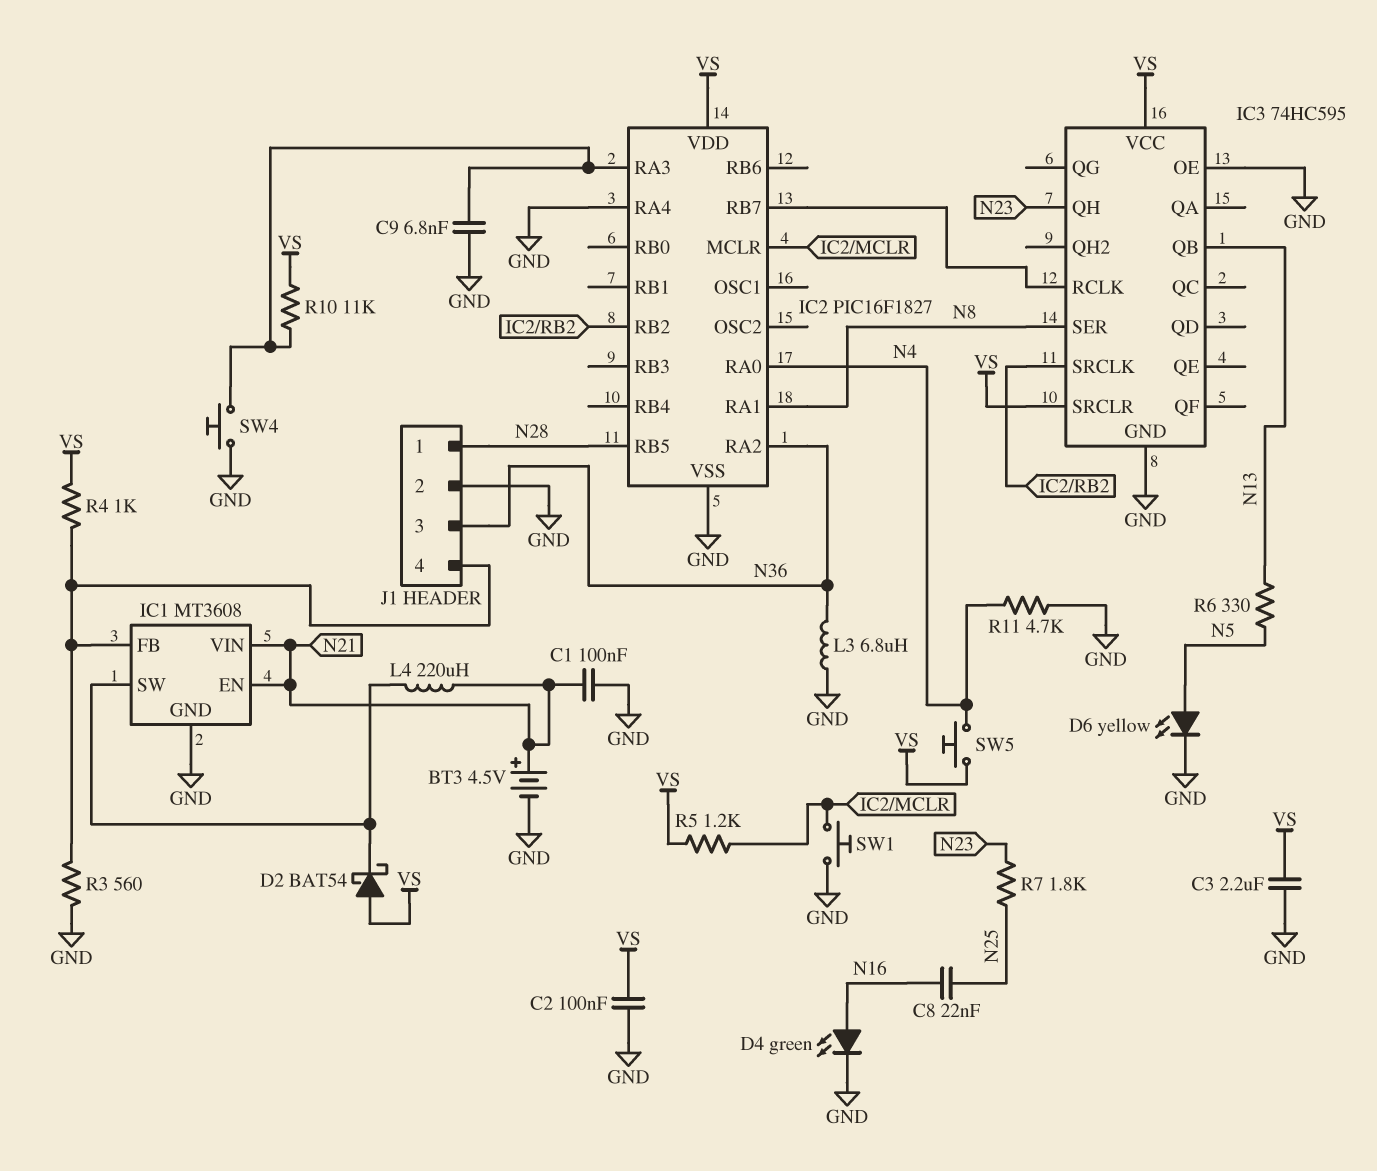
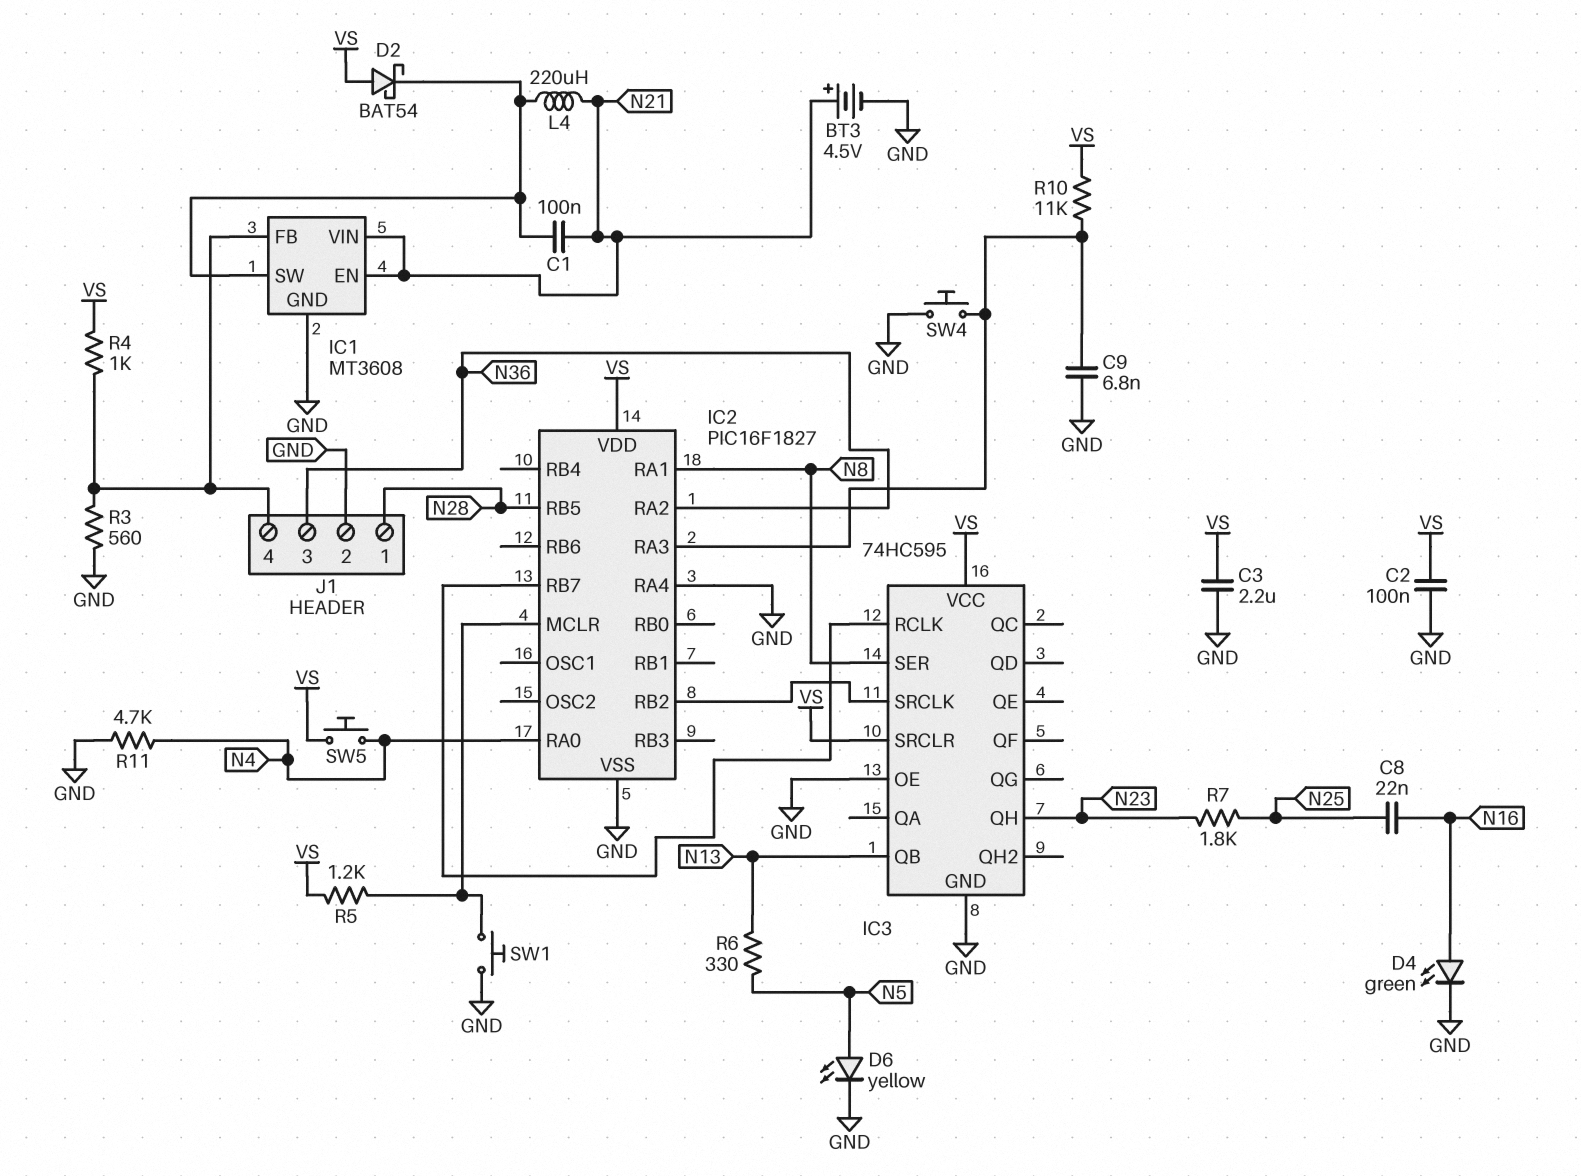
C1: 100nF (GND, N21) -> 100nF (IC1/SW, N21)
L3: 6.8uH (GND, N36) -> none

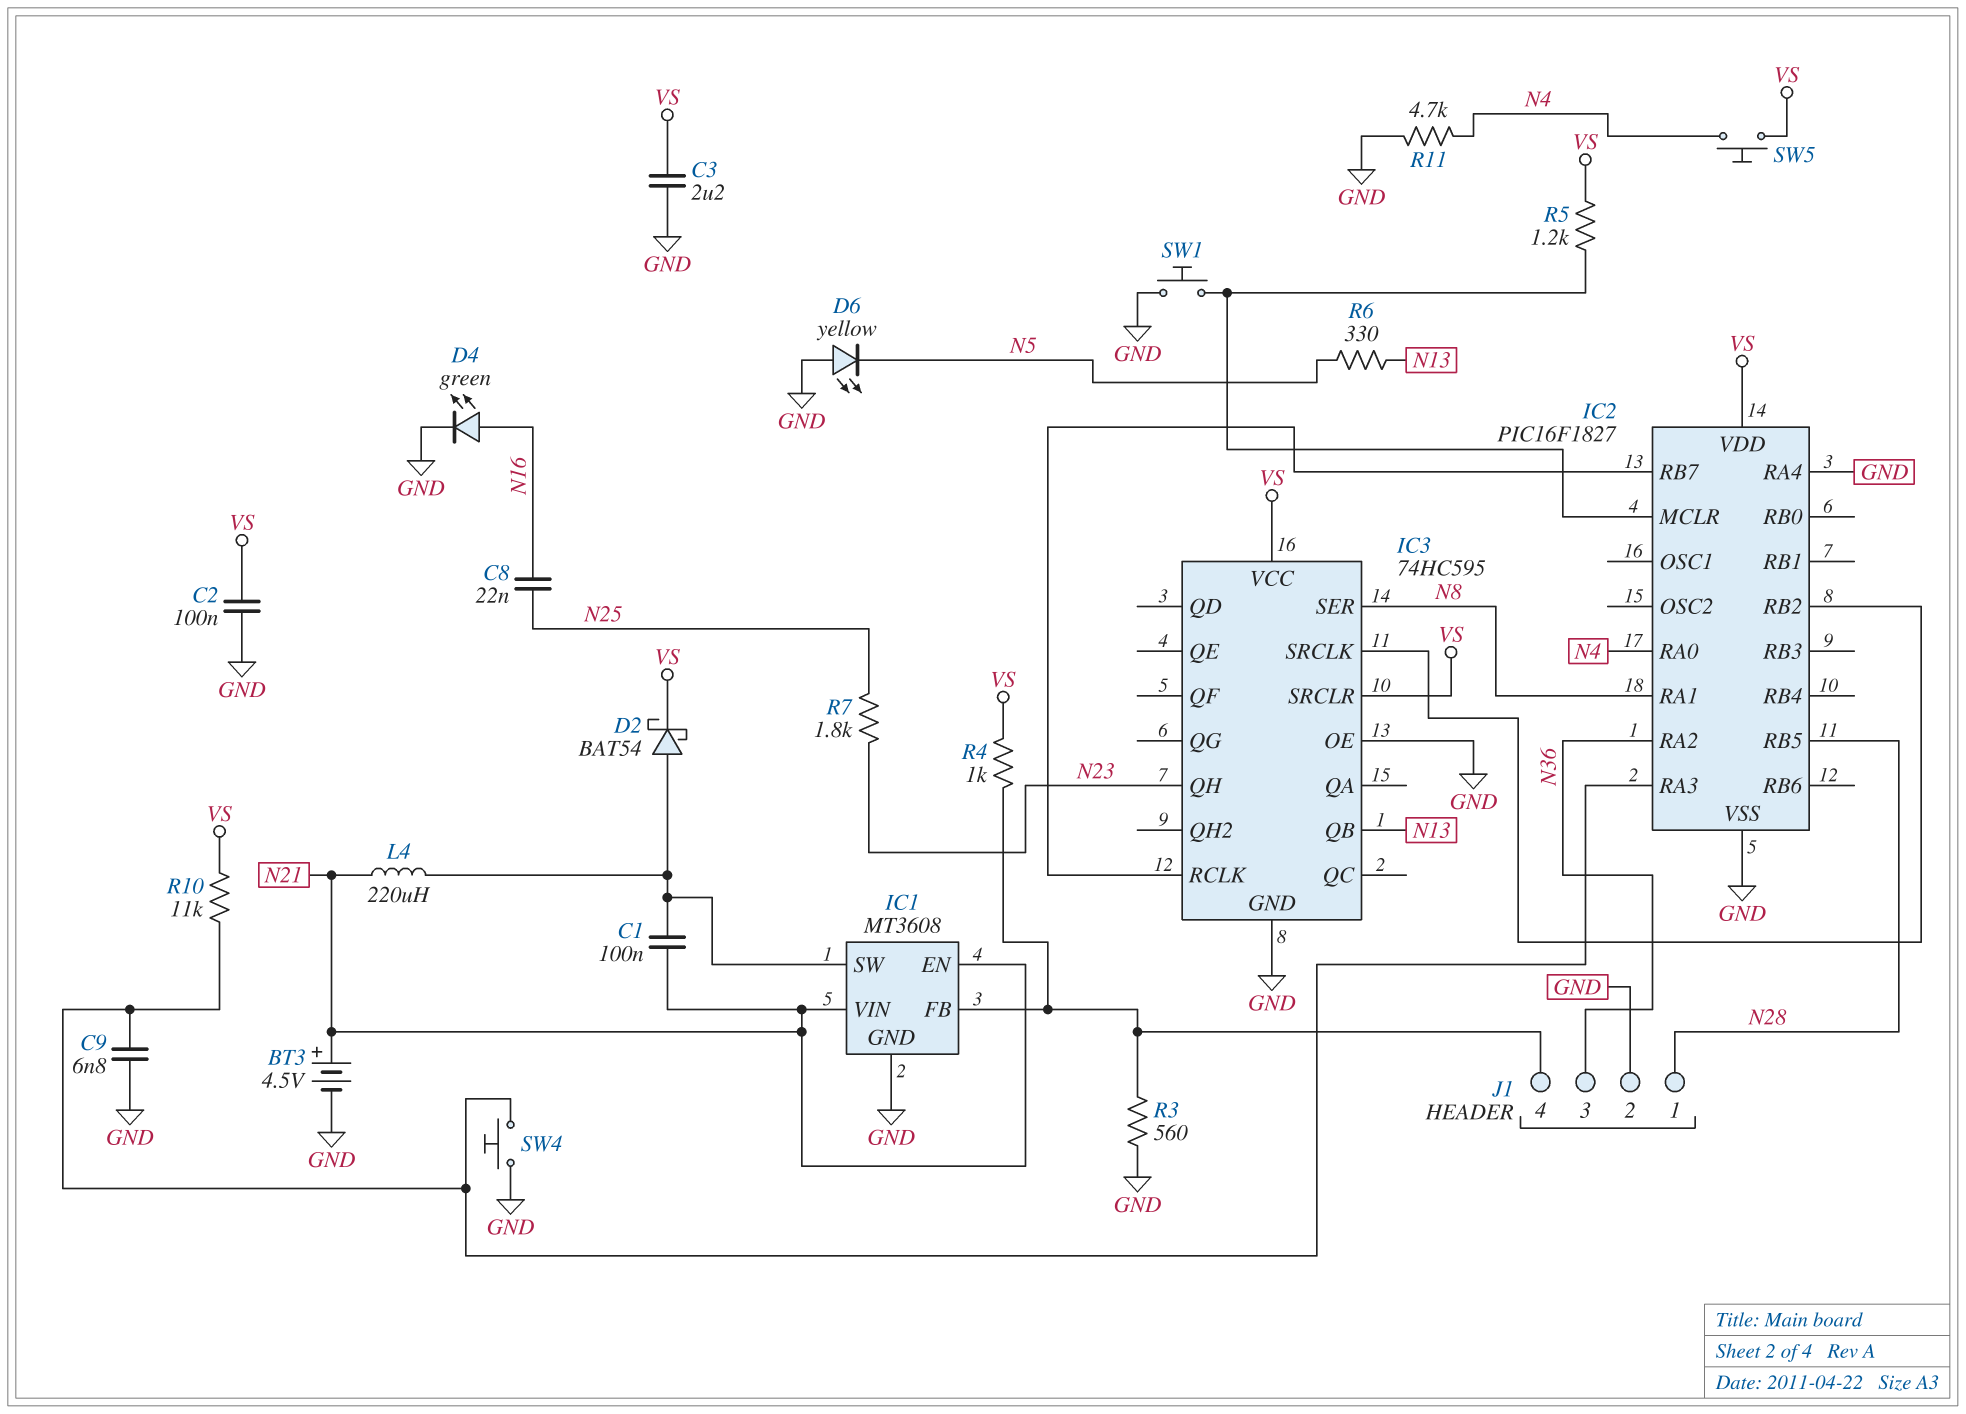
D2: schottky BAT54 (A VS, K IC1/SW) -> schottky BAT54 (A IC1/SW, K VS)
D6: LED yellow (A N5, K GND) -> LED yellow (A GND, K N5)

